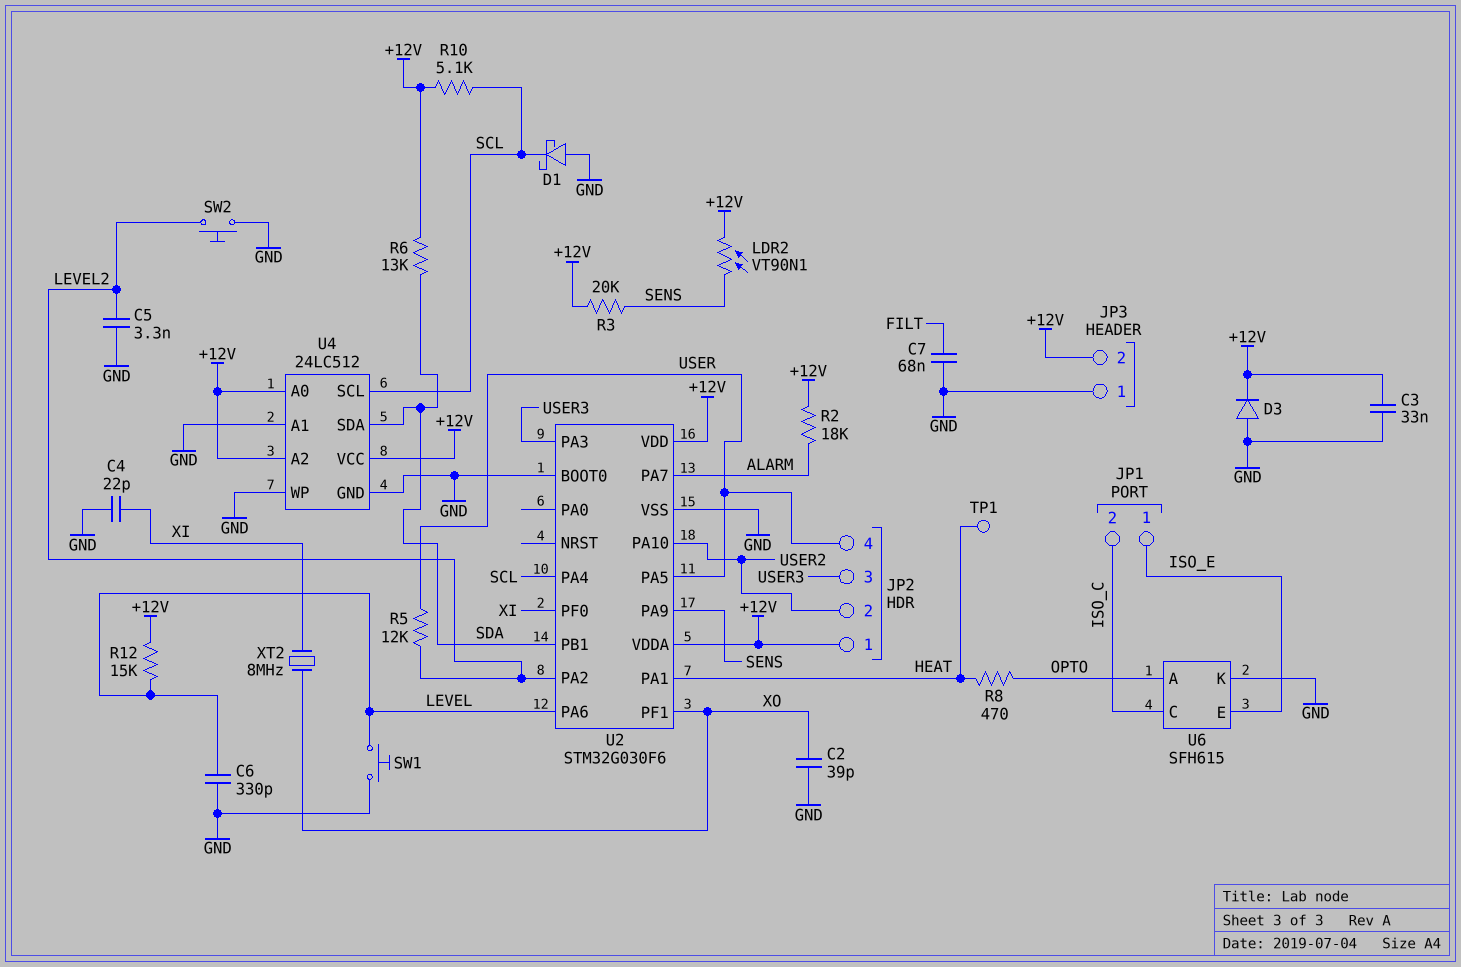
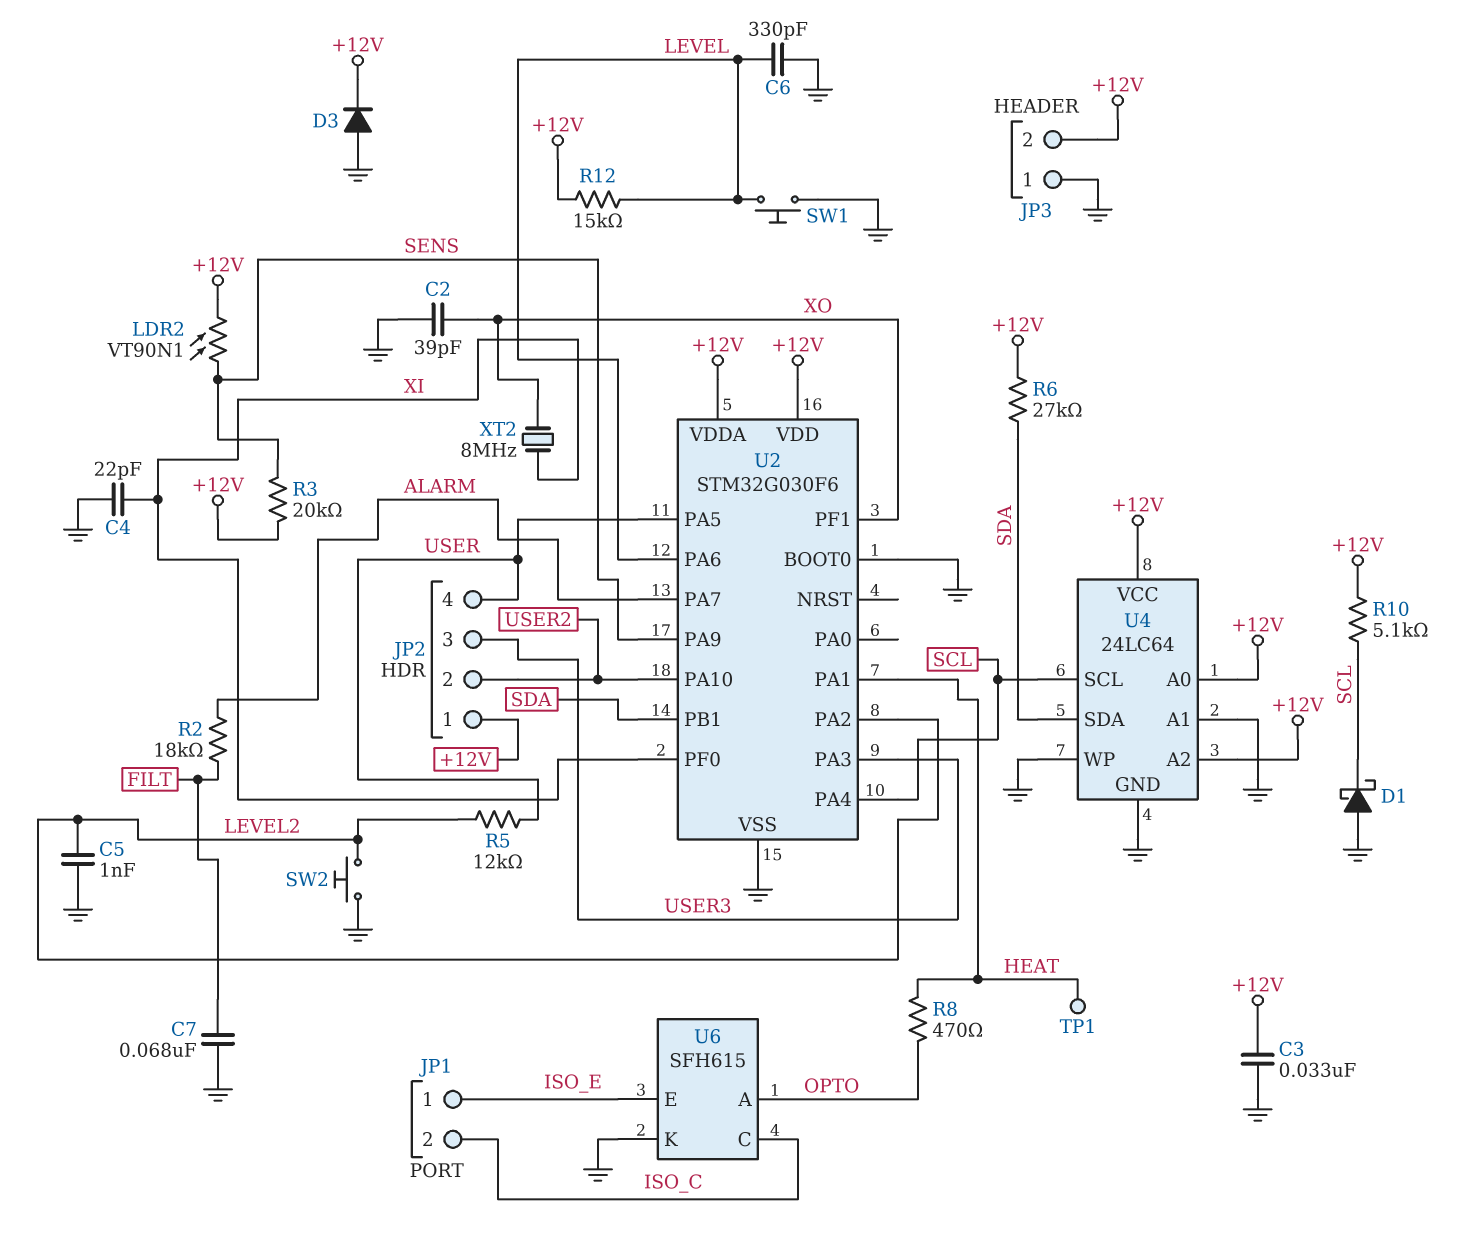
C5: 3.3nF (GND, LEVEL2) -> 1nF (GND, LEVEL2)
R2: 18k (+12V, ALARM) -> 18k (ALARM, FILT)
R6: 13k (+12V, SDA) -> 27k (+12V, SDA)
U4: 24LC512 -> 24LC64

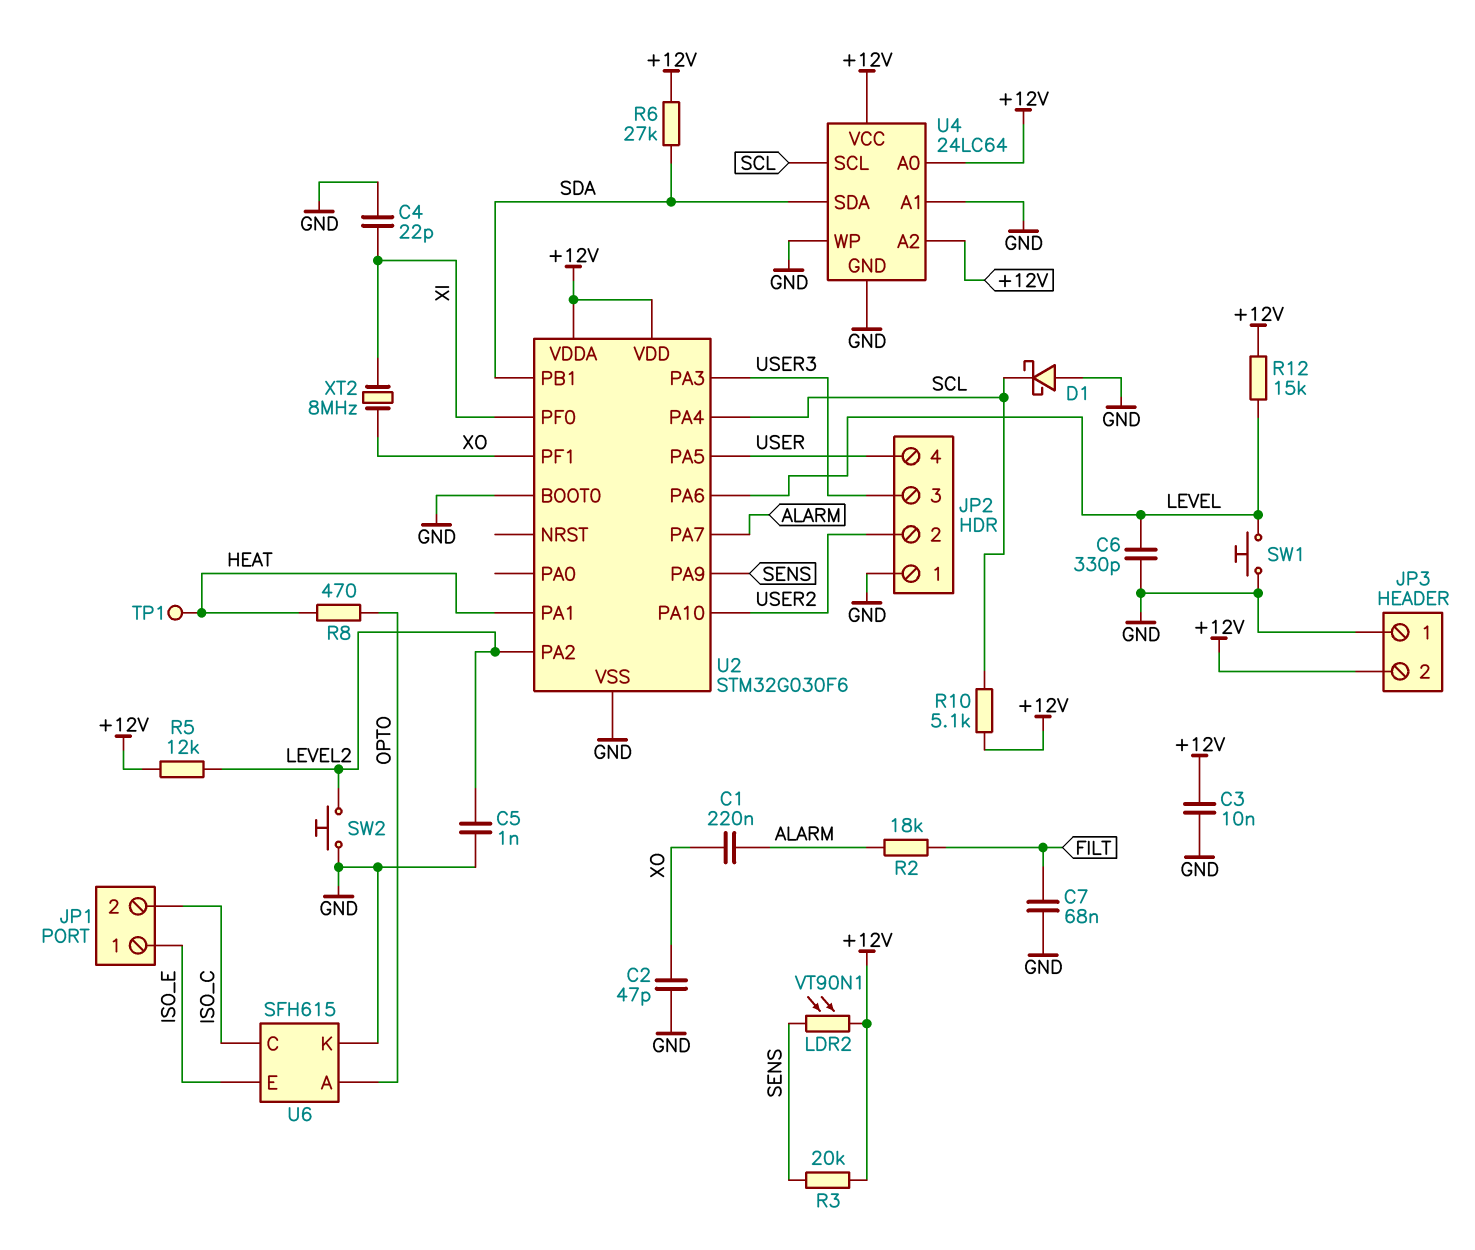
C1: none -> 220nF (ALARM, XO)
C2: 39pF (GND, XO) -> 47pF (GND, XO)
C3: 33nF (+12V, GND) -> 10nF (+12V, GND)
D3: diode (A GND, K +12V) -> none
JP2 pin 1: +12V -> GND
R5: 12k (LEVEL2, USER) -> 12k (+12V, LEVEL2)

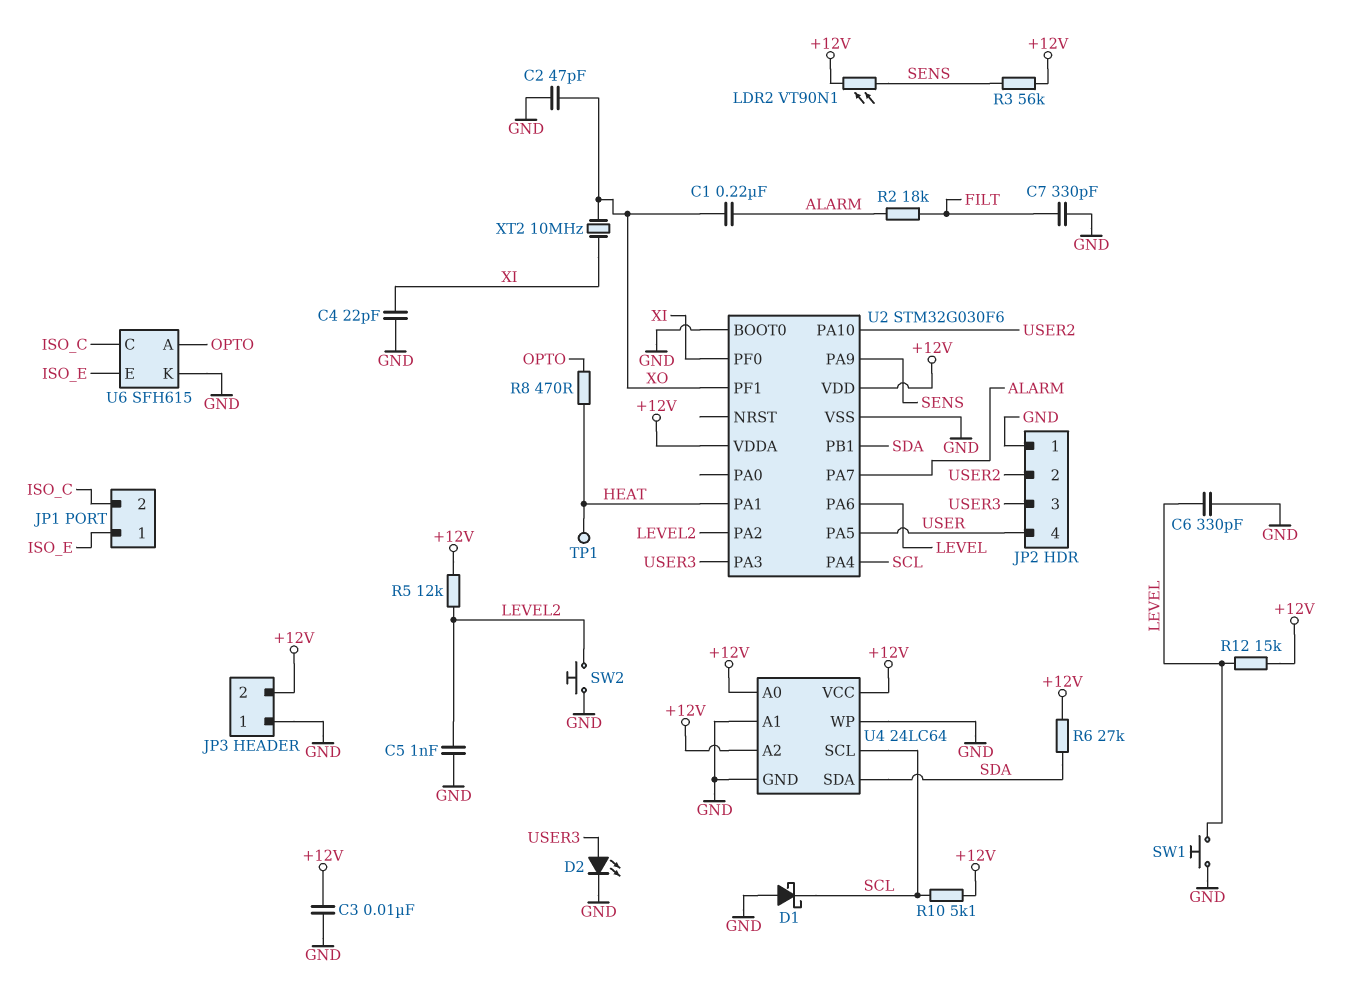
C7: 68nF (FILT, GND) -> 330pF (FILT, GND)
D2: none -> LED (A USER3, K GND)
R3: 20k (+12V, SENS) -> 56k (+12V, SENS)
XT2: 8MHz (XI, XO) -> 10MHz (XI, XO)

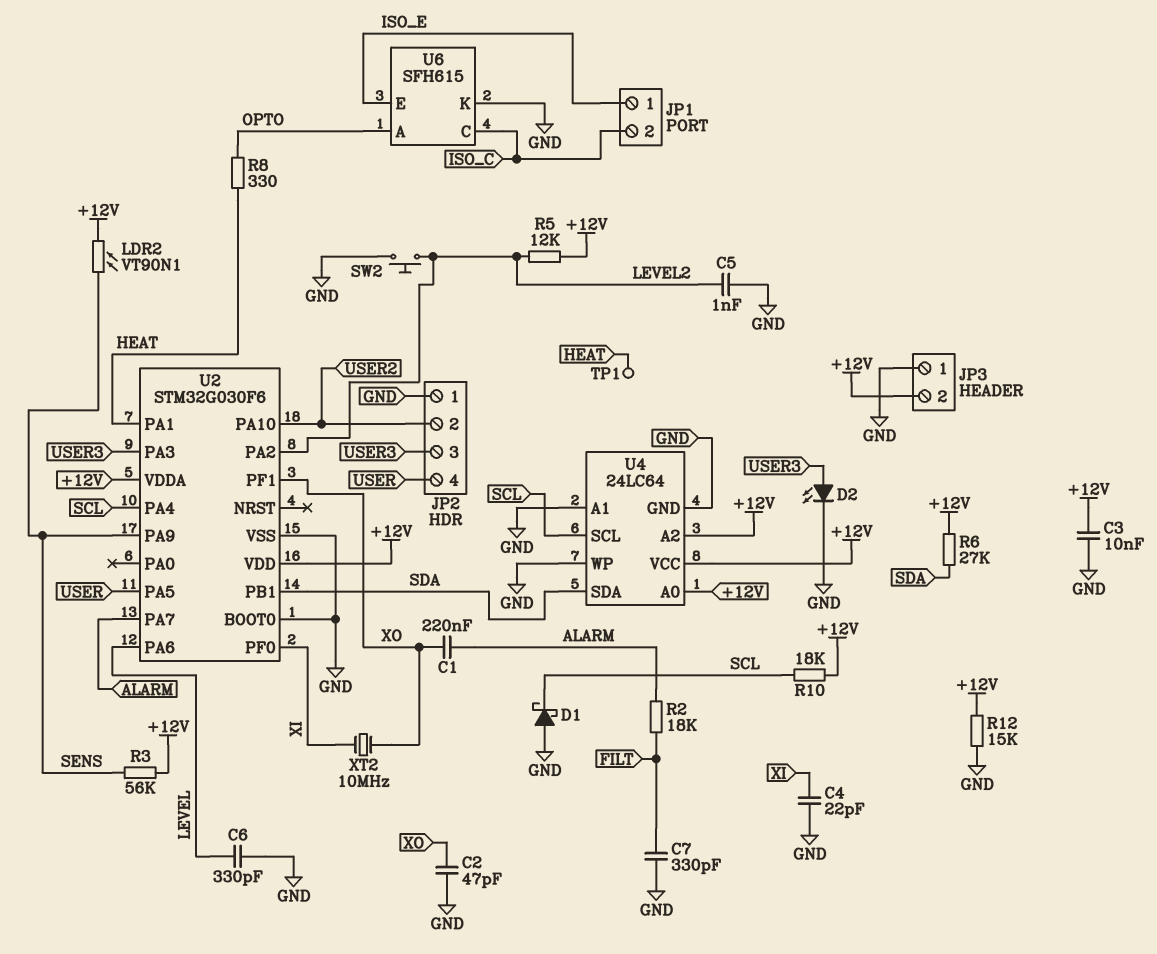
R8: 470 (HEAT, OPTO) -> 330 (HEAT, OPTO)
R10: 5.1k (+12V, SCL) -> 18k (+12V, SCL)
R12: 15k (+12V, LEVEL) -> 15k (+12V, GND)
SW1: button (GND, LEVEL) -> none

